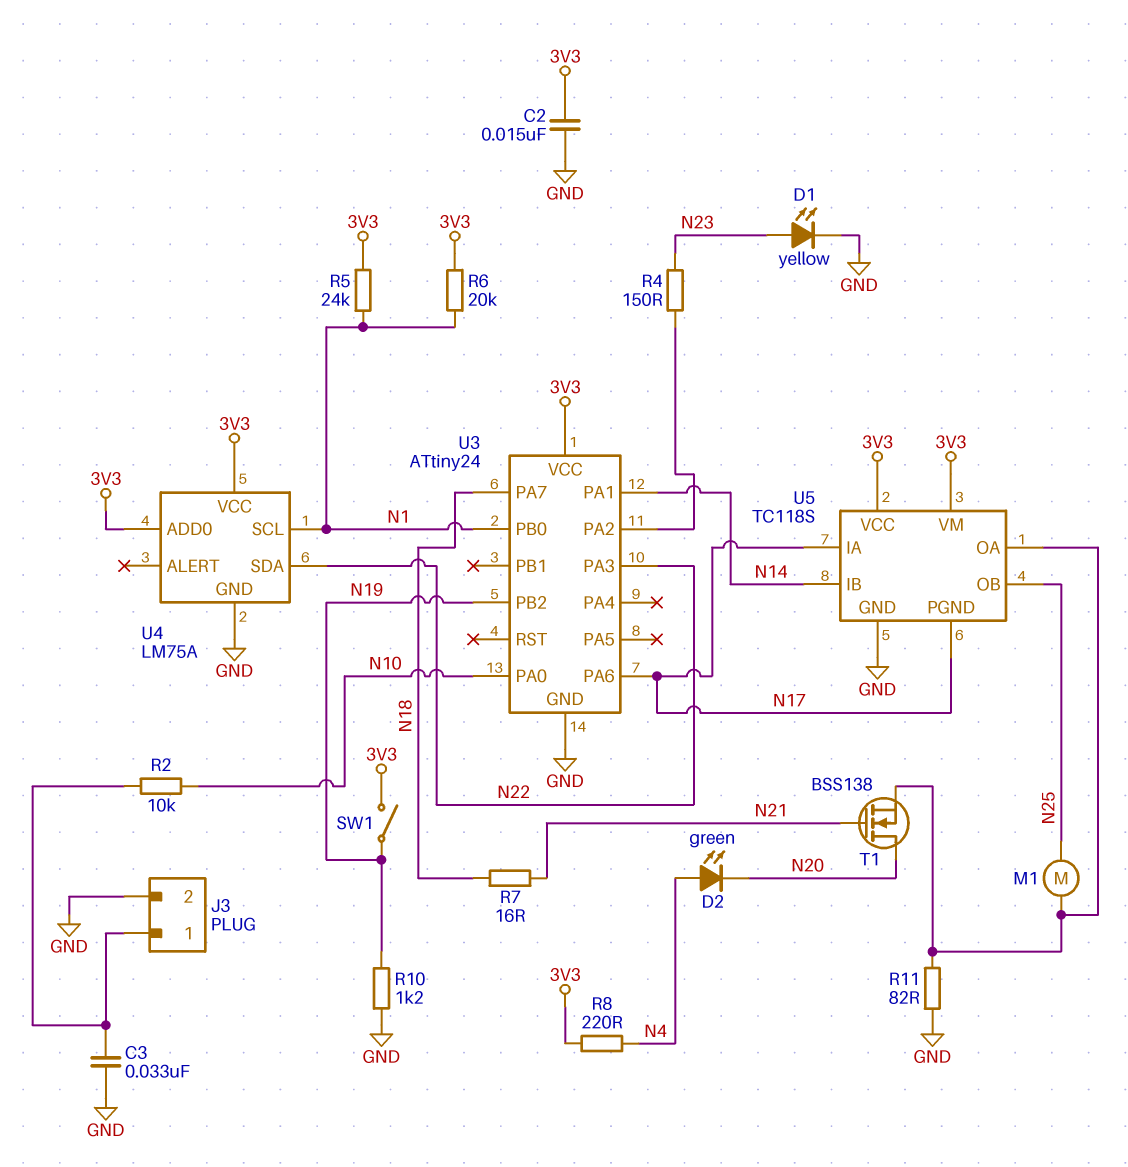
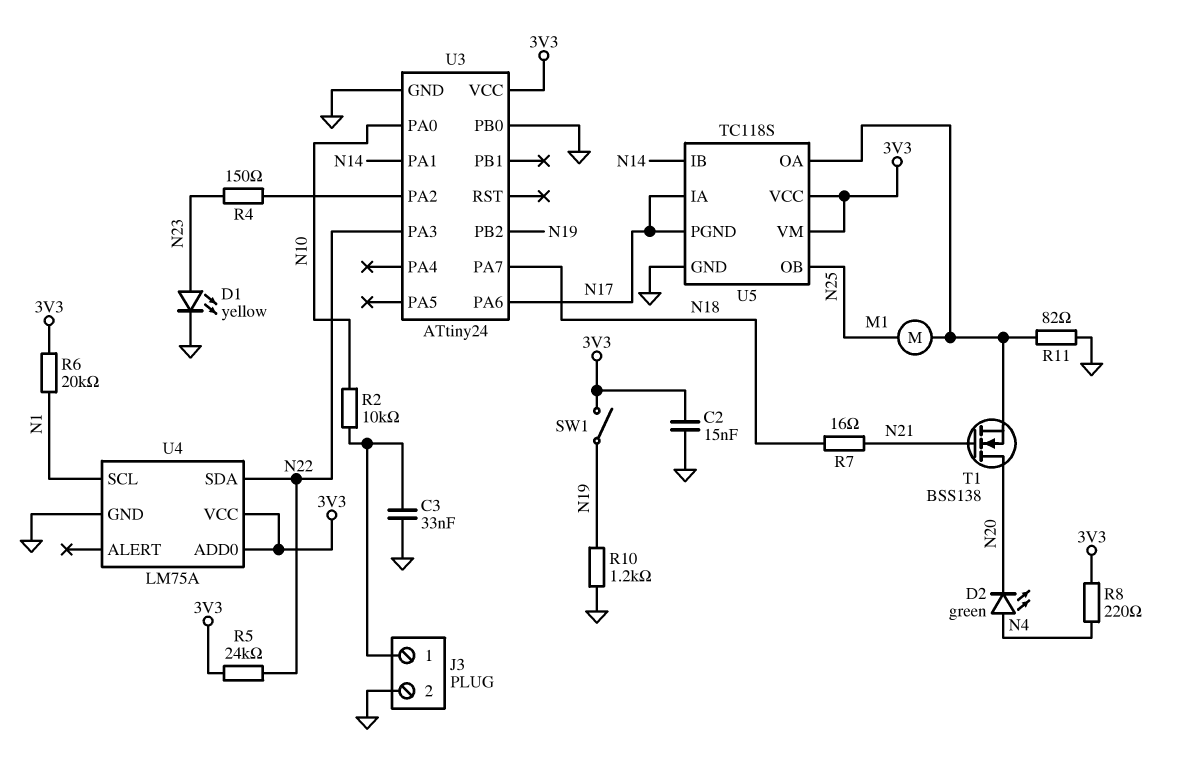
R5: 24k (3V3, N1) -> 24k (3V3, N22)
U3 pin PB0: N1 -> GND

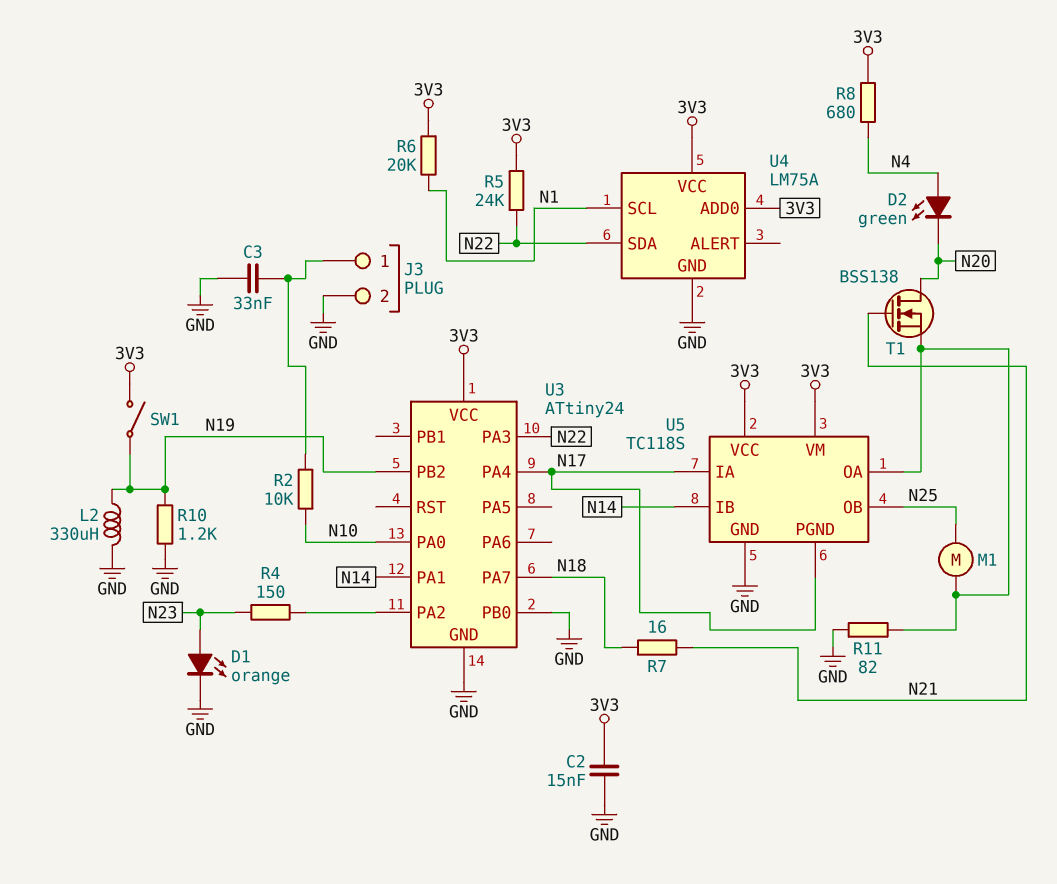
D1: LED yellow (A N23, K GND) -> LED orange (A N23, K GND)
L2: none -> 330uH (GND, N19)
R8: 220 (3V3, N4) -> 680 (3V3, N4)
U3 pin PA4: none -> N17
U3 pin PA6: N17 -> none

